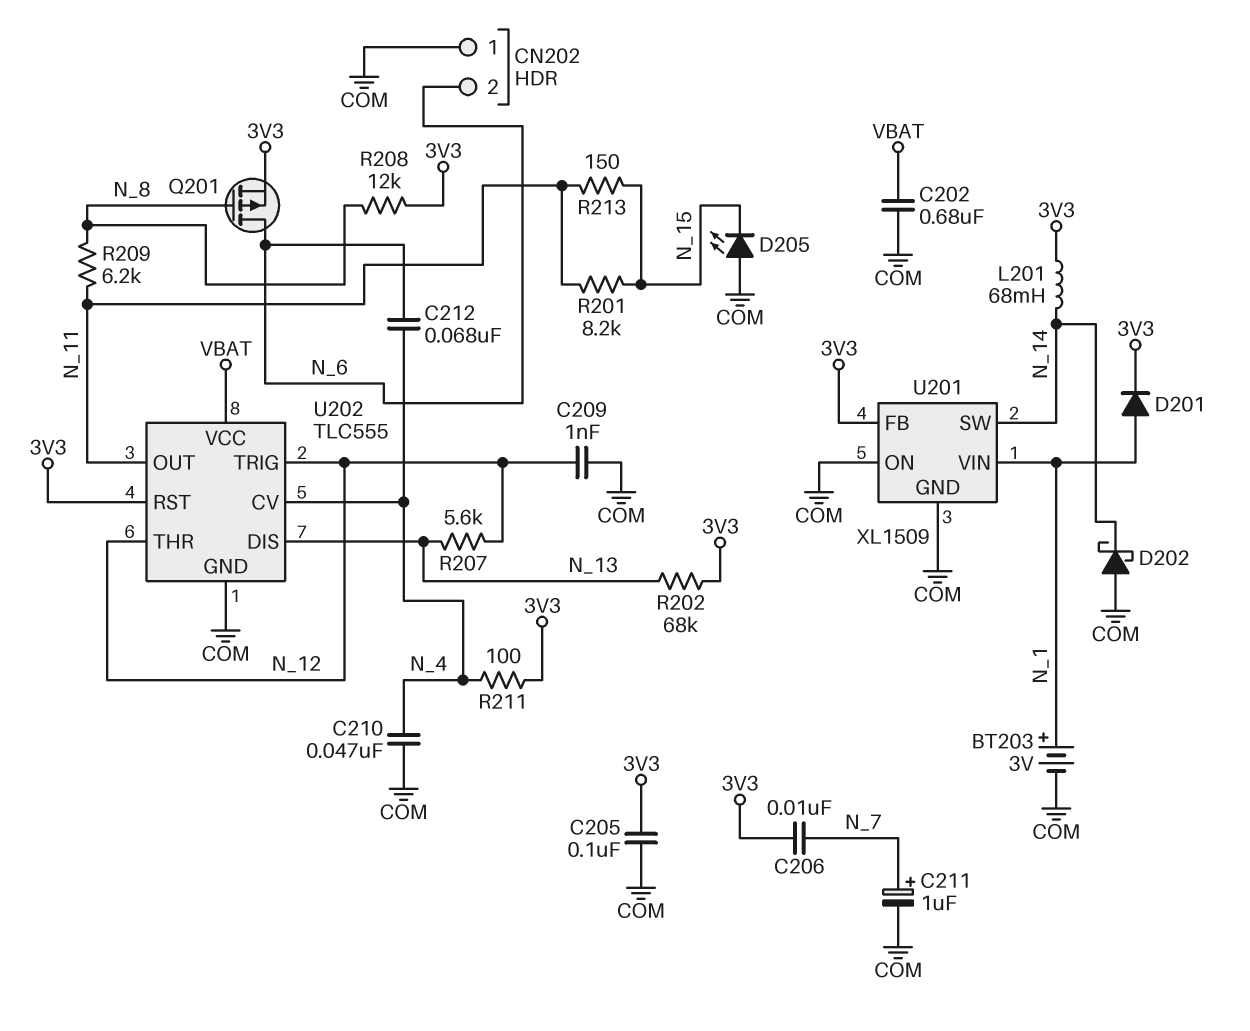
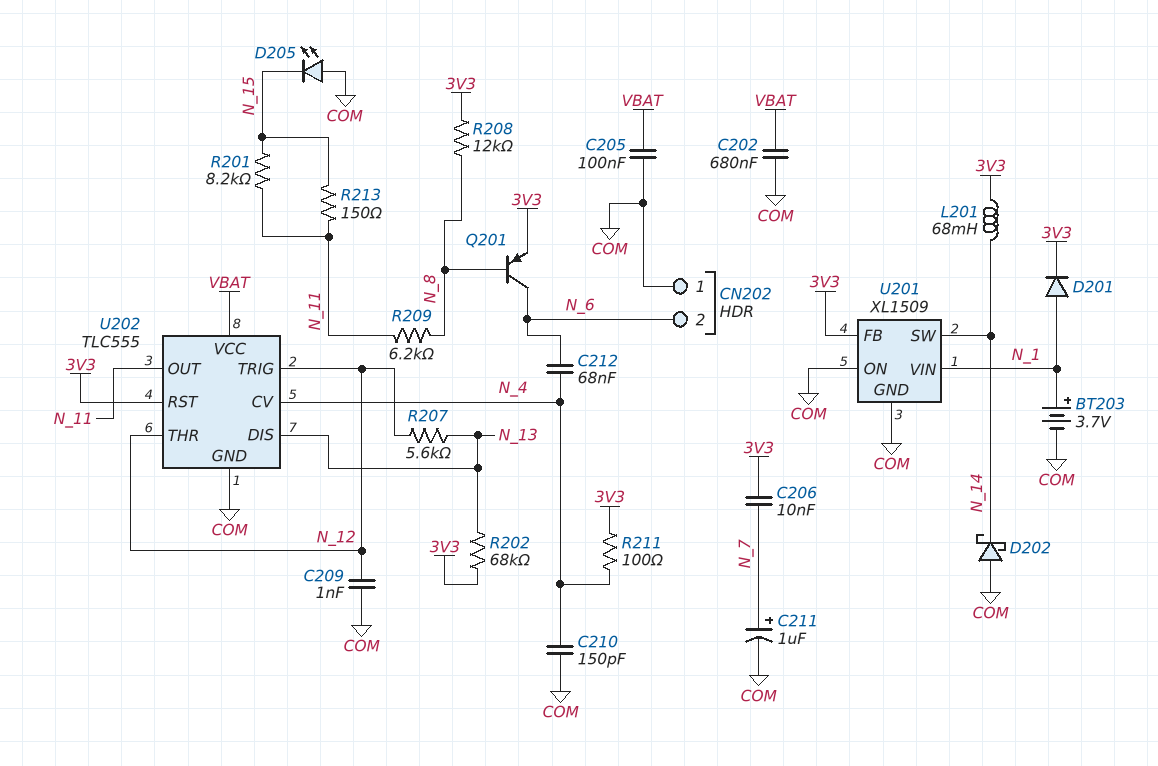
BT203: 3V (plus N_1, minus COM) -> 3.7V (plus N_1, minus COM)
C205: 100nF (3V3, COM) -> 100nF (COM, VBAT)
C210: 47nF (COM, N_4) -> 150pF (COM, N_4)
Q201: PMOS (G N_8, D N_6, S 3V3) -> PNP (B N_8, C N_6, E 3V3)

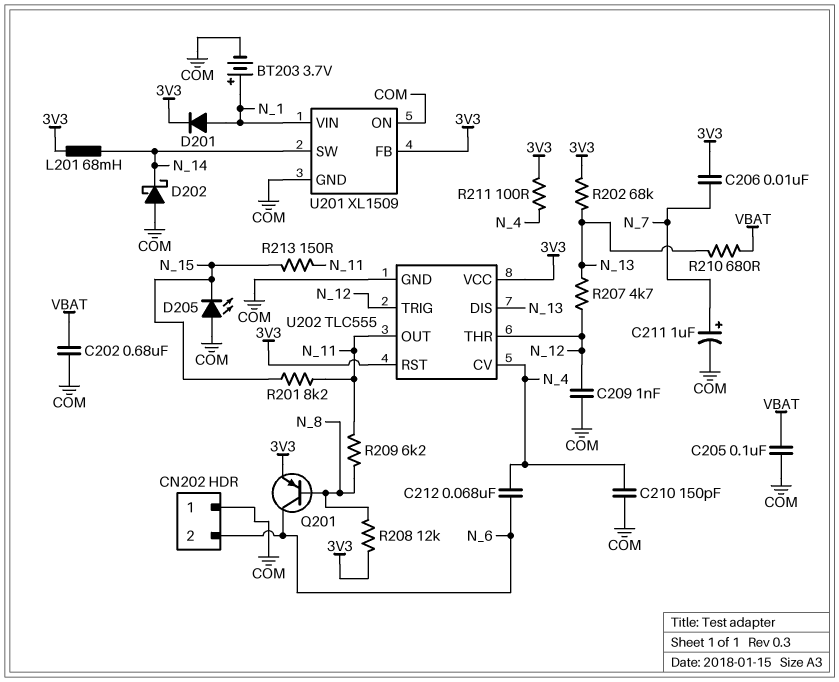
R207: 5.6k (N_12, N_13) -> 4.7k (N_12, N_13)
R210: none -> 680 (N_13, VBAT)
U202 pin VCC: VBAT -> 3V3

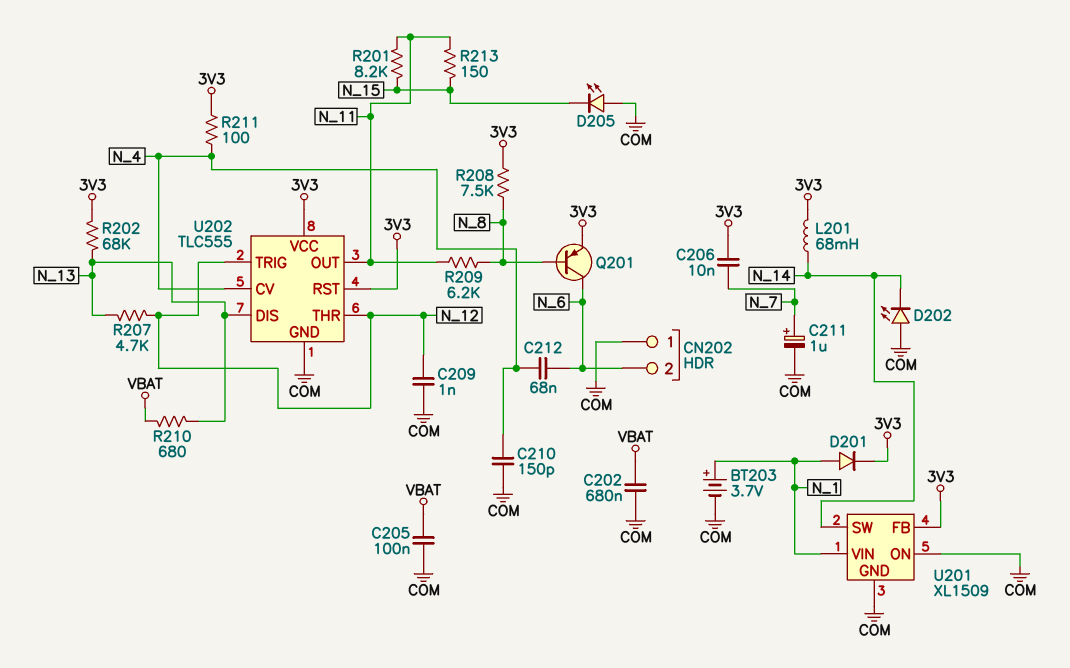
D202: schottky (A COM, K N_14) -> LED (A COM, K N_14)
R208: 12k (3V3, N_8) -> 7.5k (3V3, N_8)

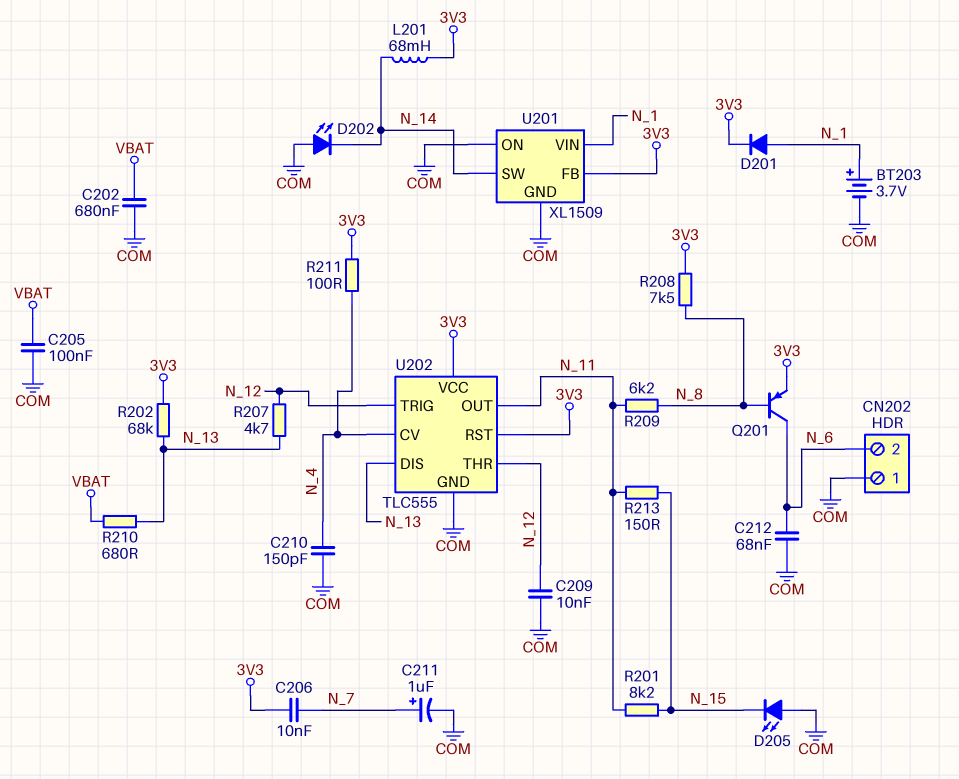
C209: 1nF (COM, N_12) -> 10nF (COM, N_12)
C212: 68nF (N_4, N_6) -> 68nF (COM, N_6)

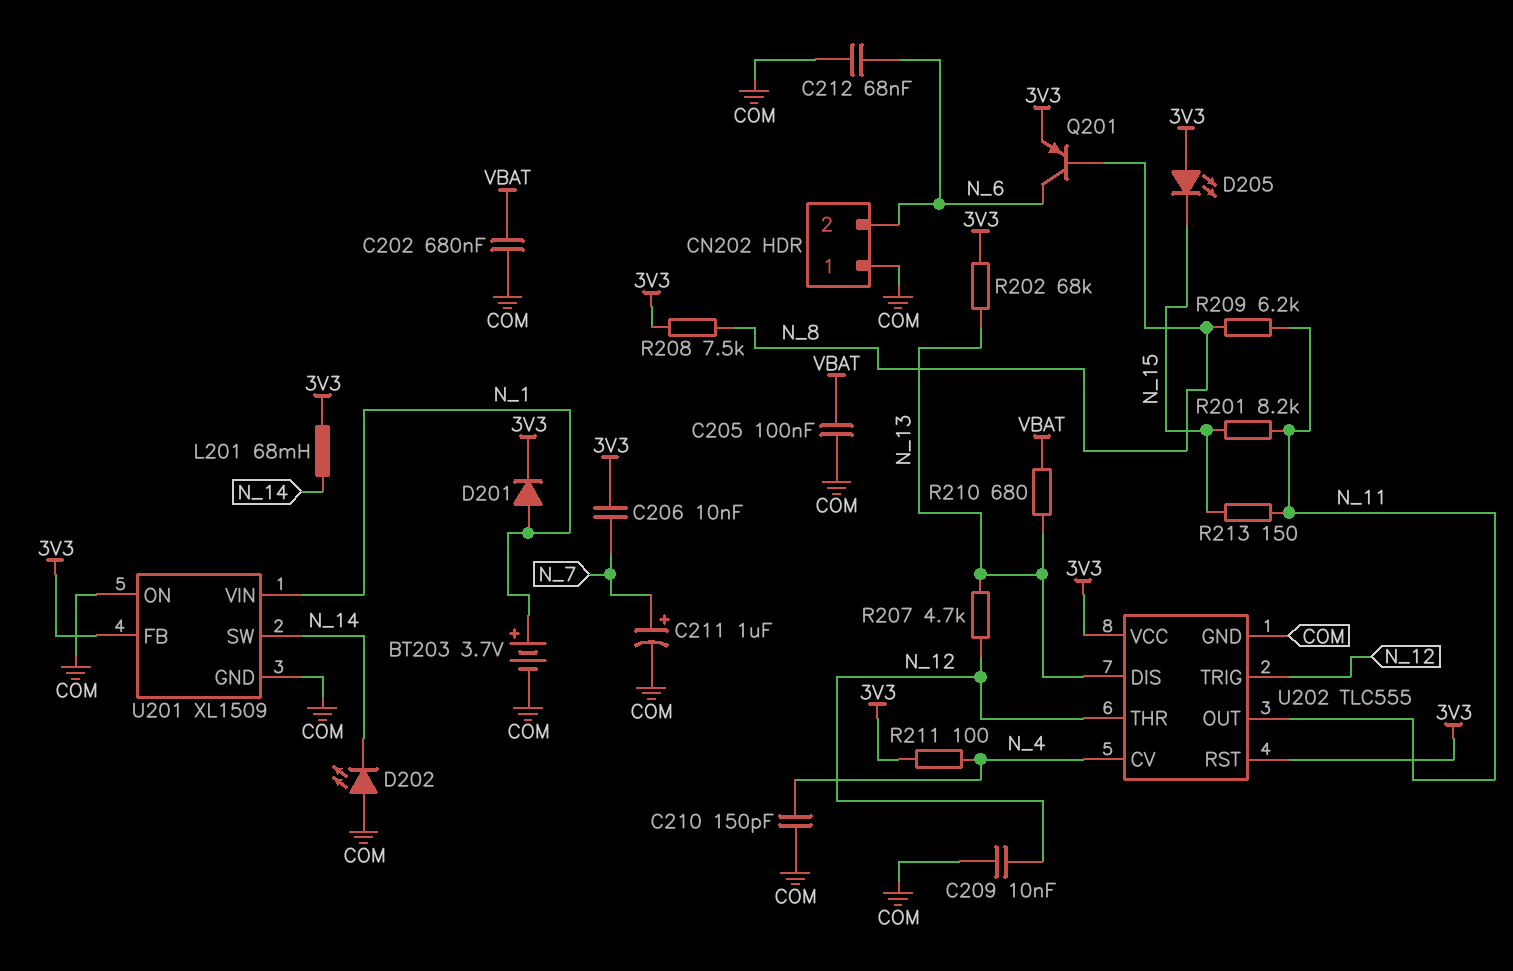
D205: LED (A COM, K N_15) -> LED (A 3V3, K N_15)

